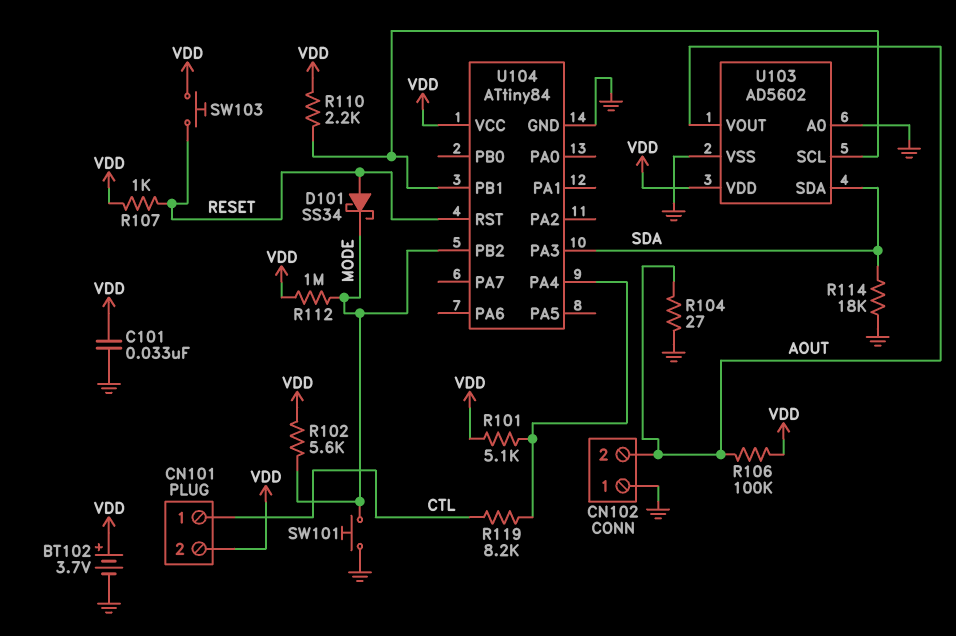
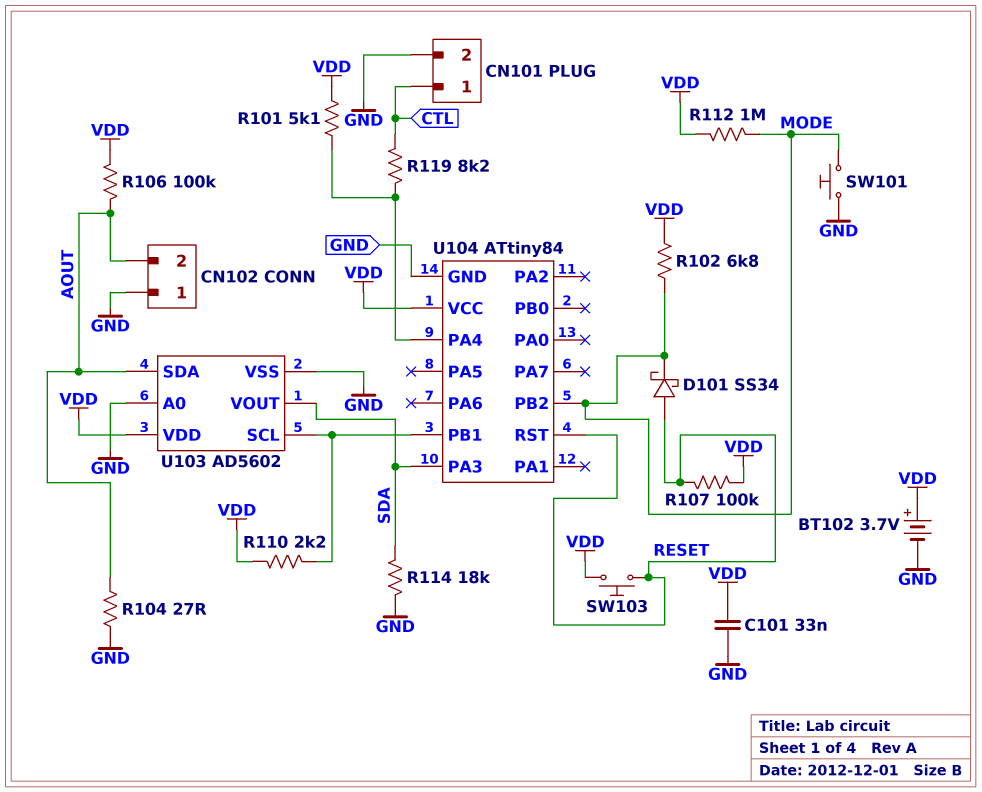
CN101 pin 2: VDD -> GND
R102: 5.6k (MODE, VDD) -> 6.8k (MODE, VDD)
R107: 1k (RESET, VDD) -> 100k (RESET, VDD)
U103 pin SDA: SDA -> AOUT
U103 pin VOUT: AOUT -> SDA

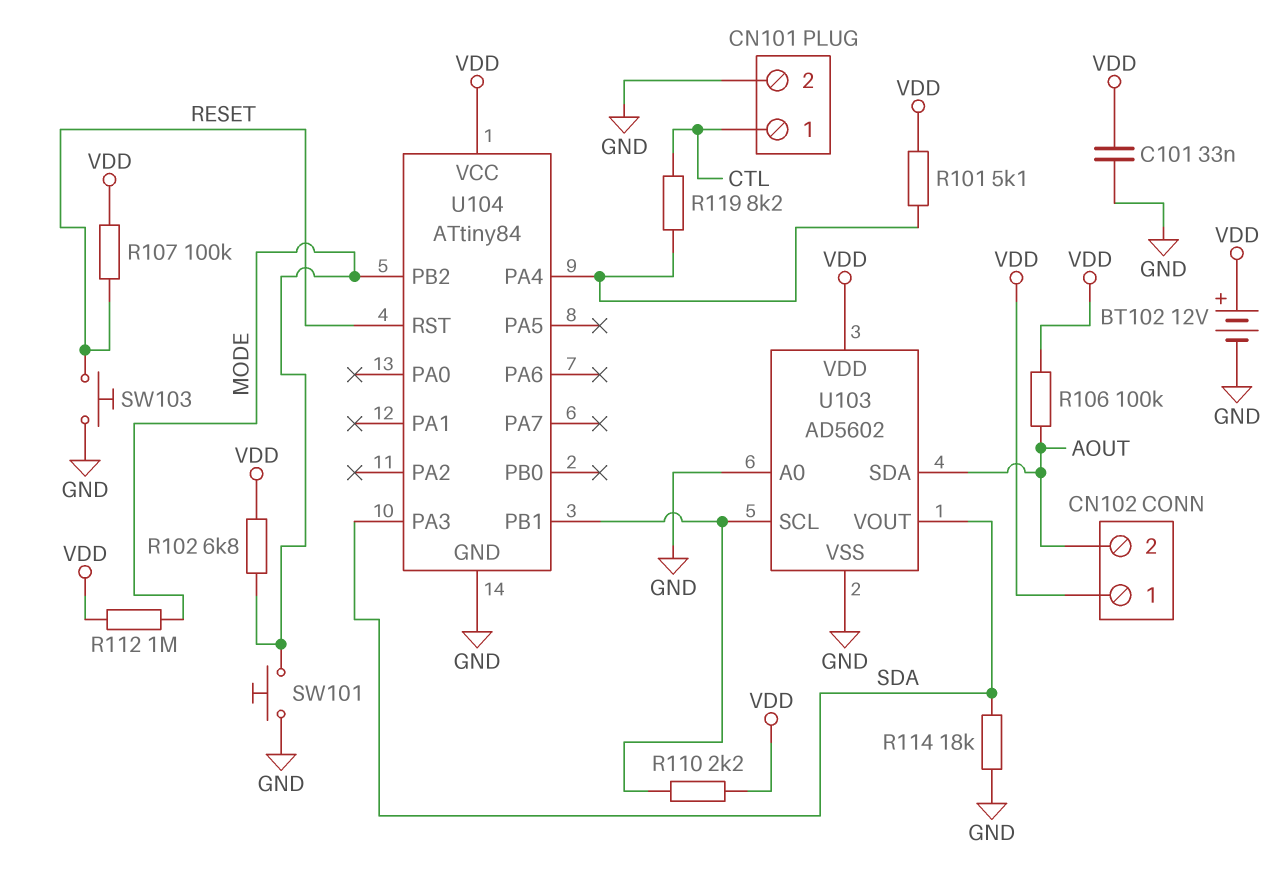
BT102: 3.7V (plus VDD, minus GND) -> 12V (plus VDD, minus GND)
CN102 pin 1: GND -> VDD
D101: schottky SS34 (A RESET, K MODE) -> none
R104: 27 (AOUT, GND) -> none
SW103: button (RESET, VDD) -> button (GND, RESET)

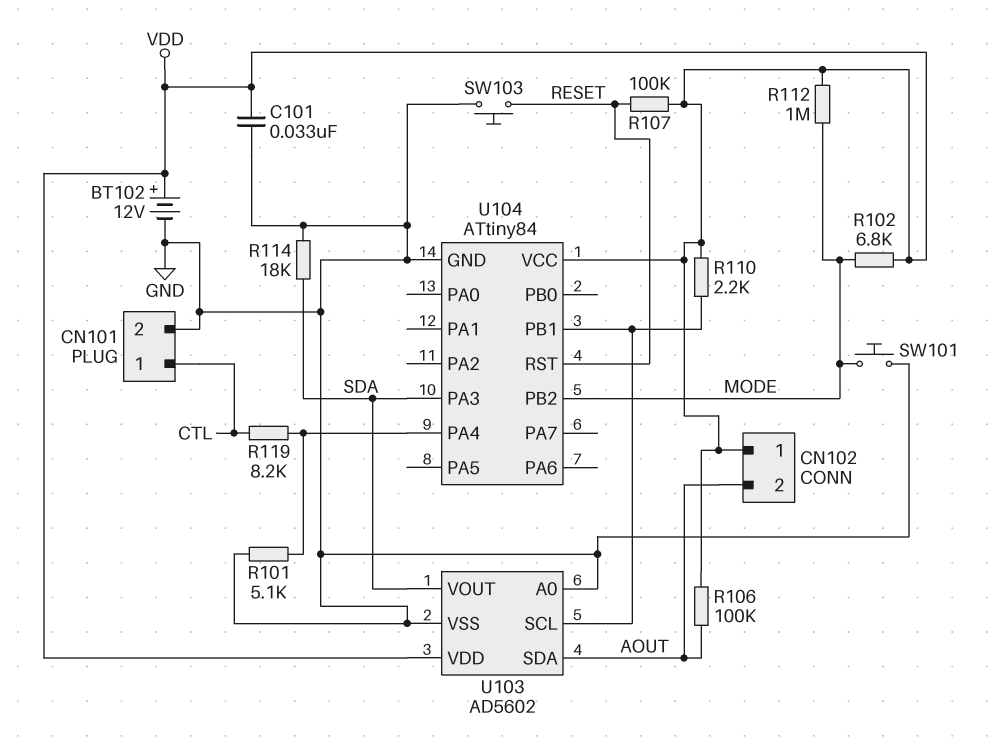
R101: 5.1k (U104/PA4, VDD) -> 5.1k (GND, U104/PA4)

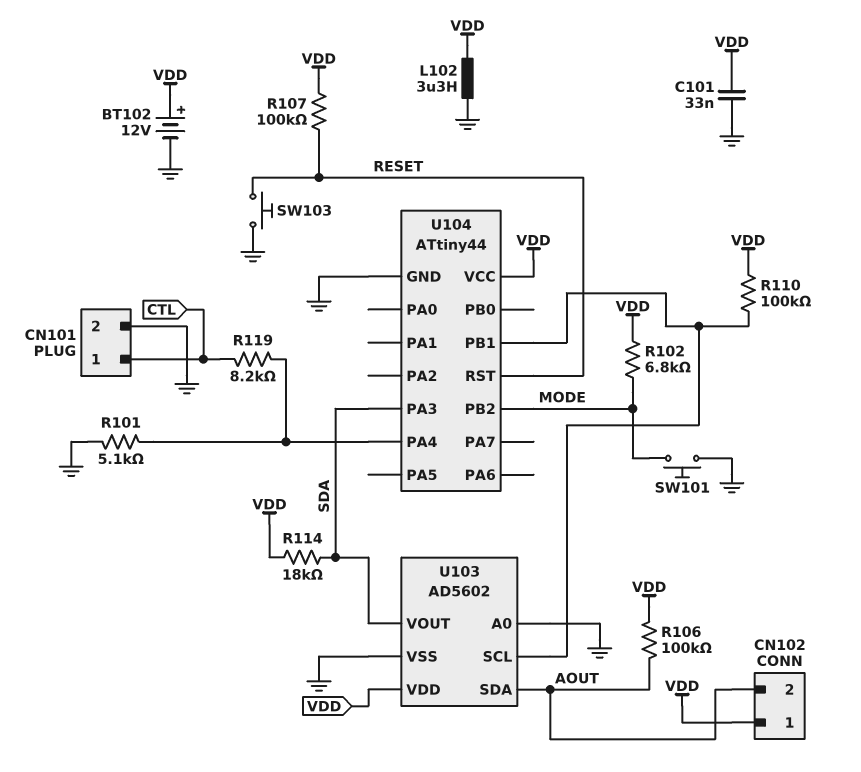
L102: none -> 3.3uH (GND, VDD)
R110: 2.2k (U103/SCL, VDD) -> 100k (U103/SCL, VDD)
R112: 1M (MODE, VDD) -> none
R114: 18k (GND, SDA) -> 18k (SDA, VDD)
U104: ATtiny84 -> ATtiny44

